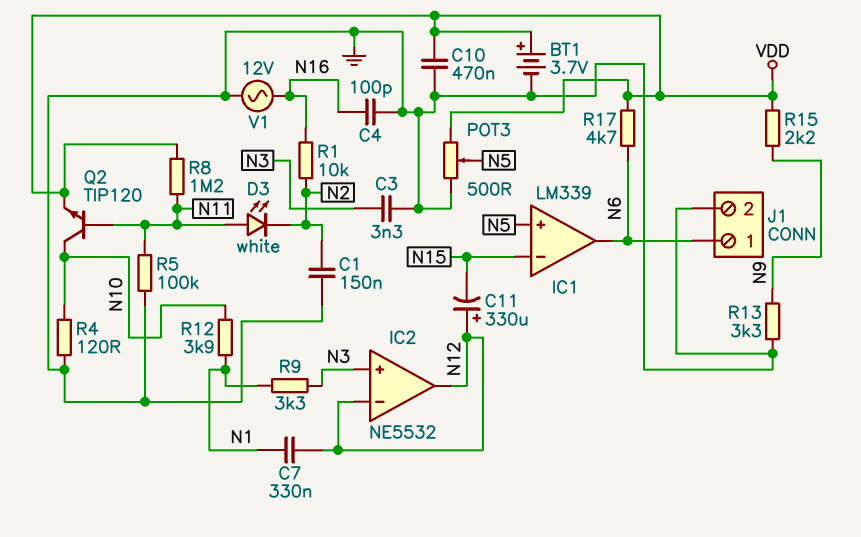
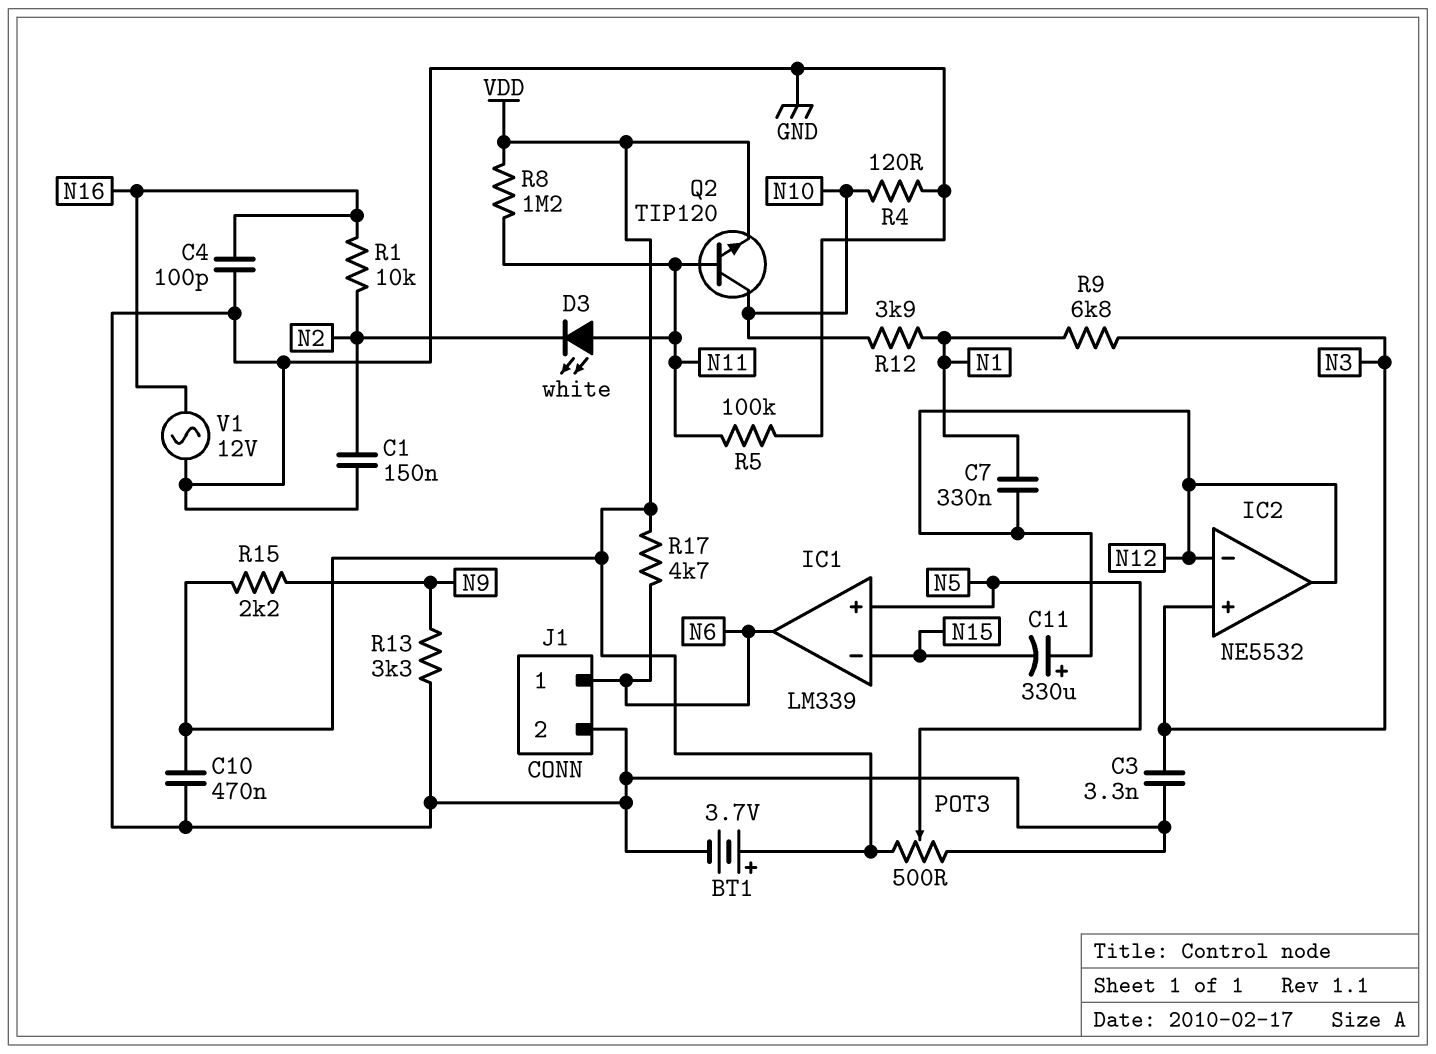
R9: 3.3k (N1, N3) -> 6.8k (N1, N3)

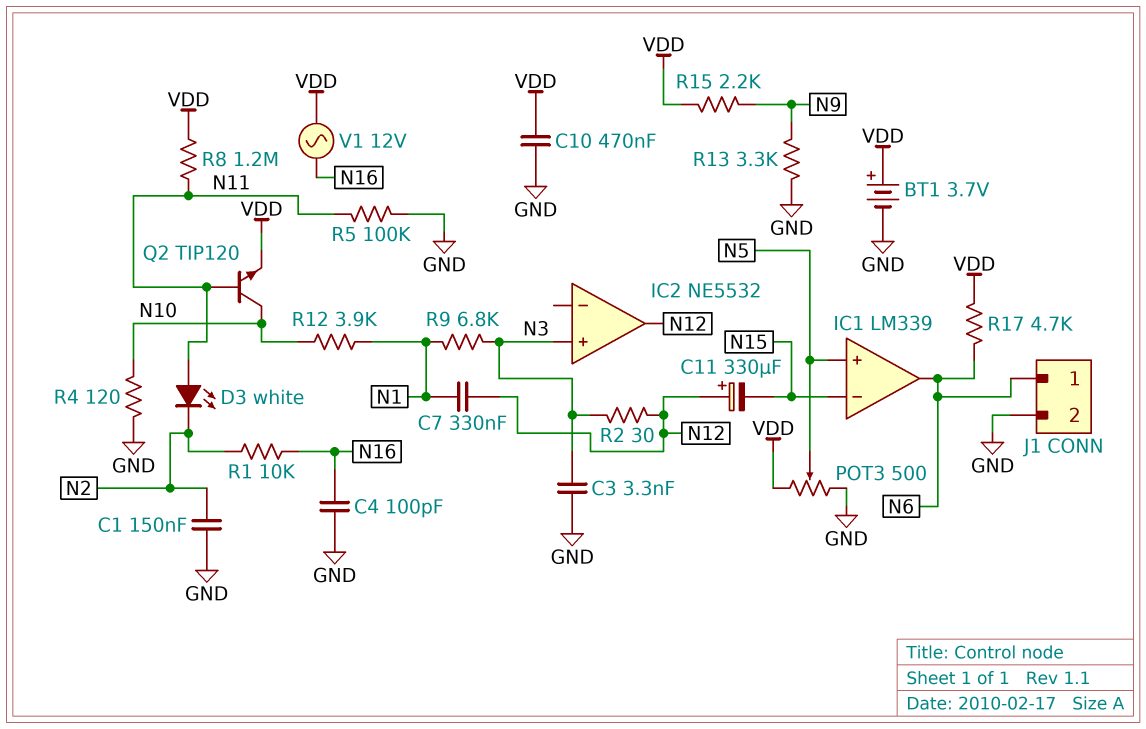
IC2 pin in-: N12 -> none
R2: none -> 30 (N3, N12)
V1: AC 12V (GND, N16) -> AC 12V (N16, VDD)

